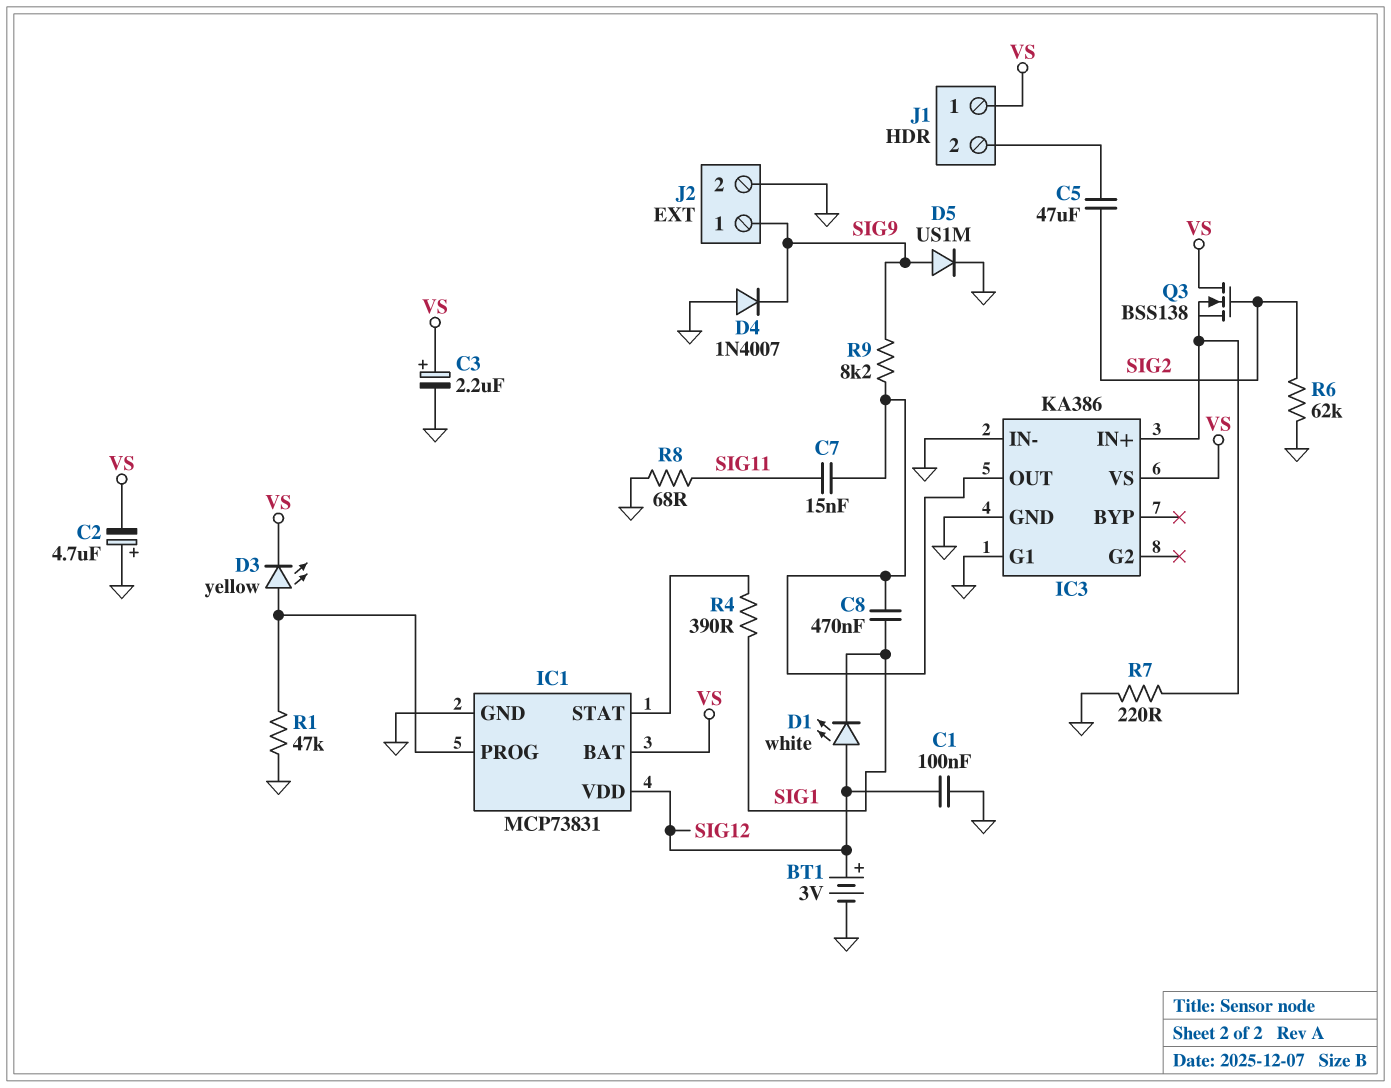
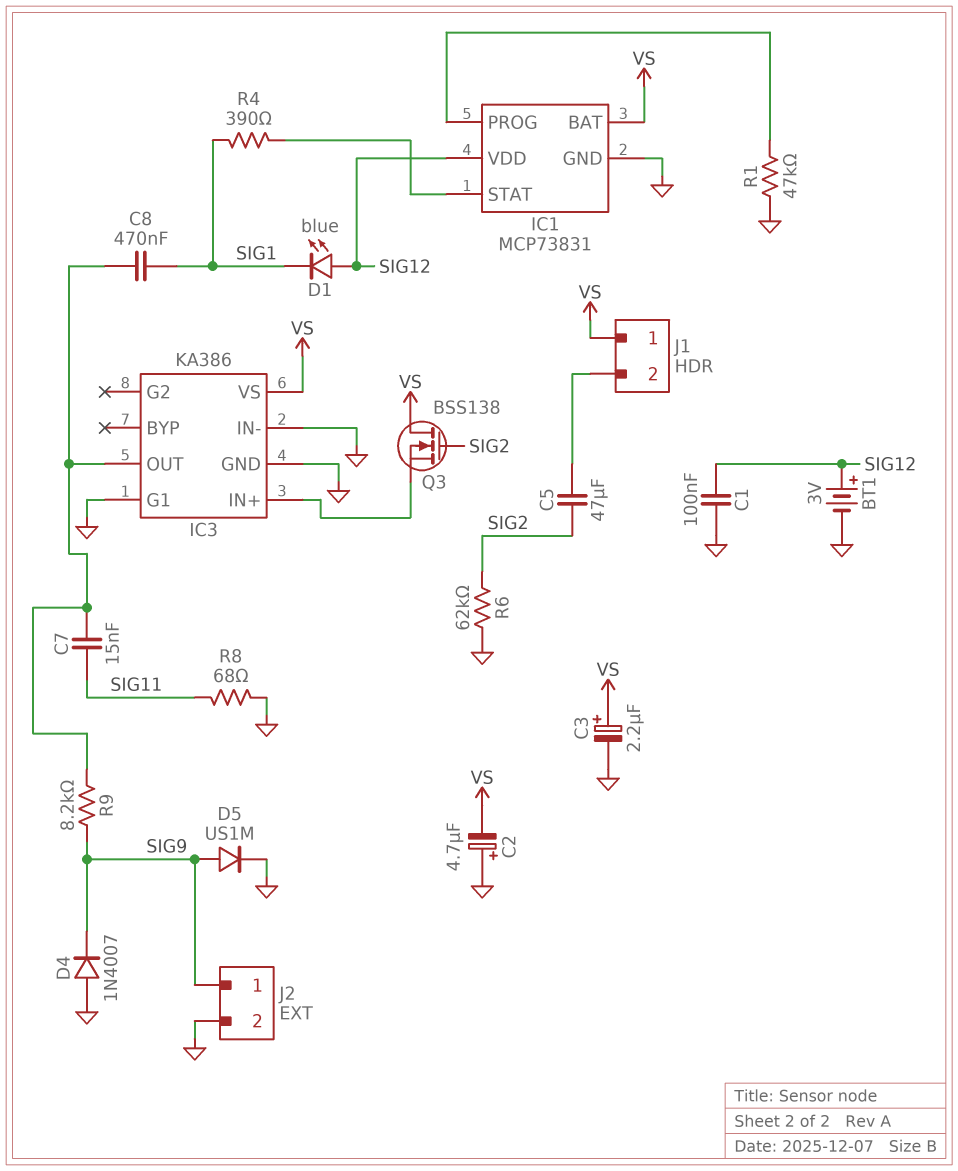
D1: LED white (A SIG12, K SIG1) -> LED blue (A SIG12, K SIG1)
D3: LED yellow (A IC1/PROG, K VS) -> none
R7: 220 (GND, IC3/IN+) -> none

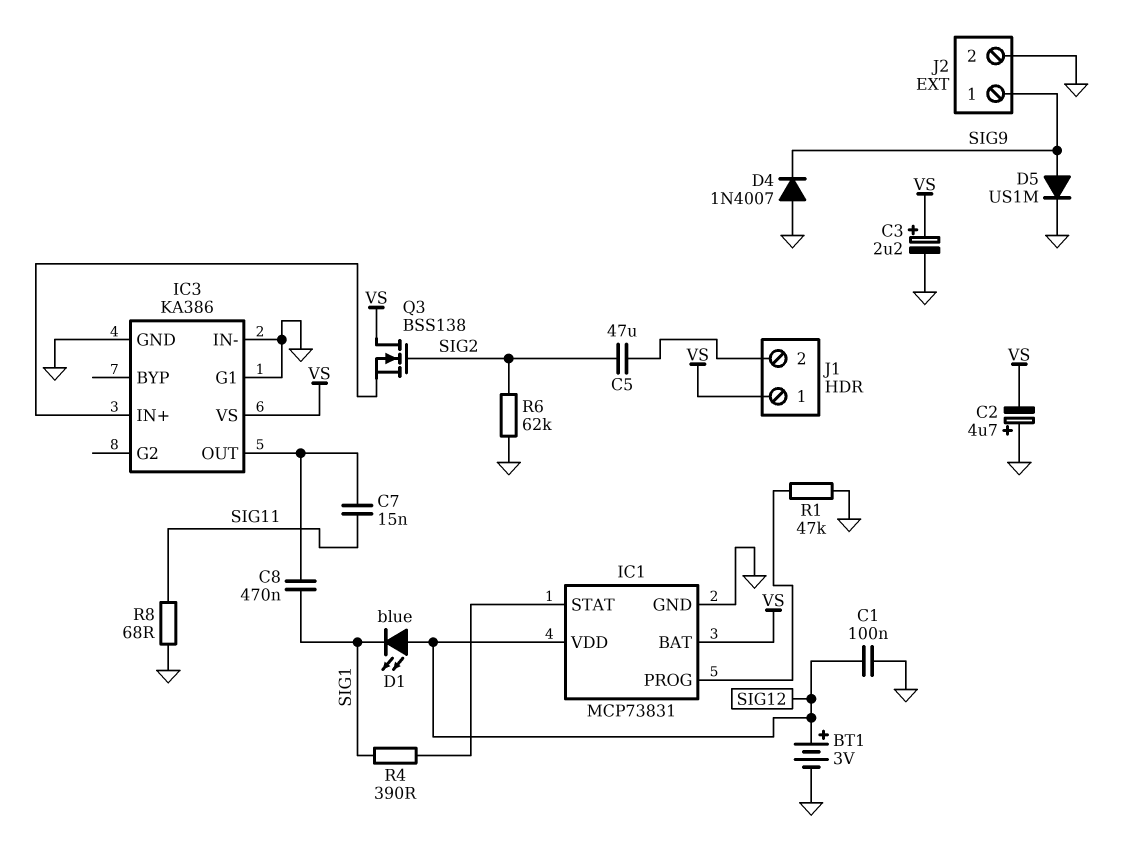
R9: 8.2k (IC3/OUT, SIG9) -> none

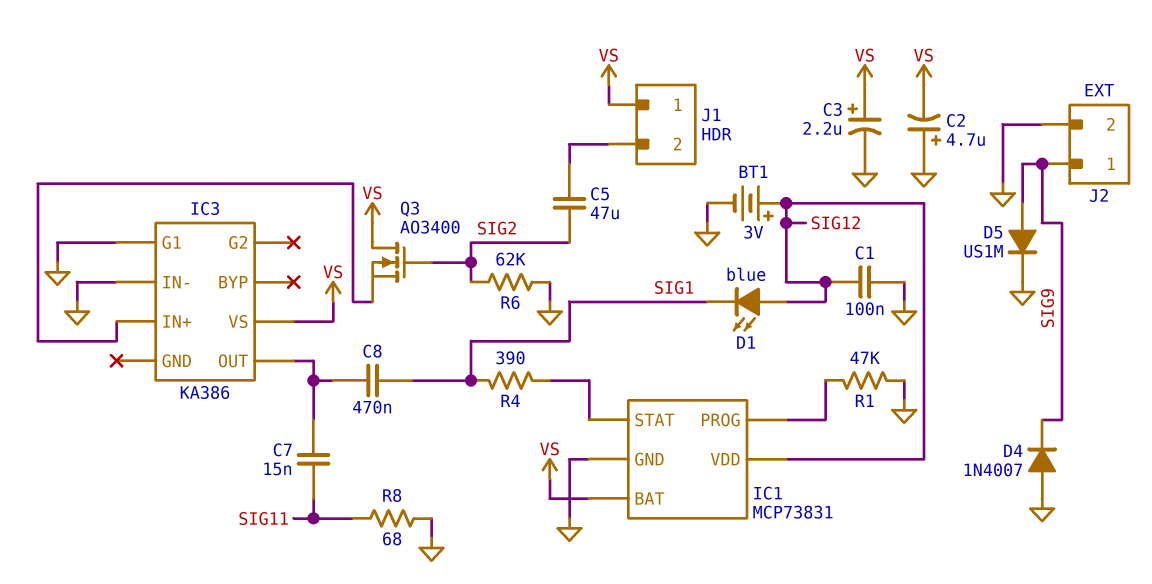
IC3 pin GND: GND -> none
Q3: NMOS BSS138 (G SIG2, D VS, S IC3/IN+) -> NMOS AO3400 (G SIG2, D VS, S IC3/IN+)

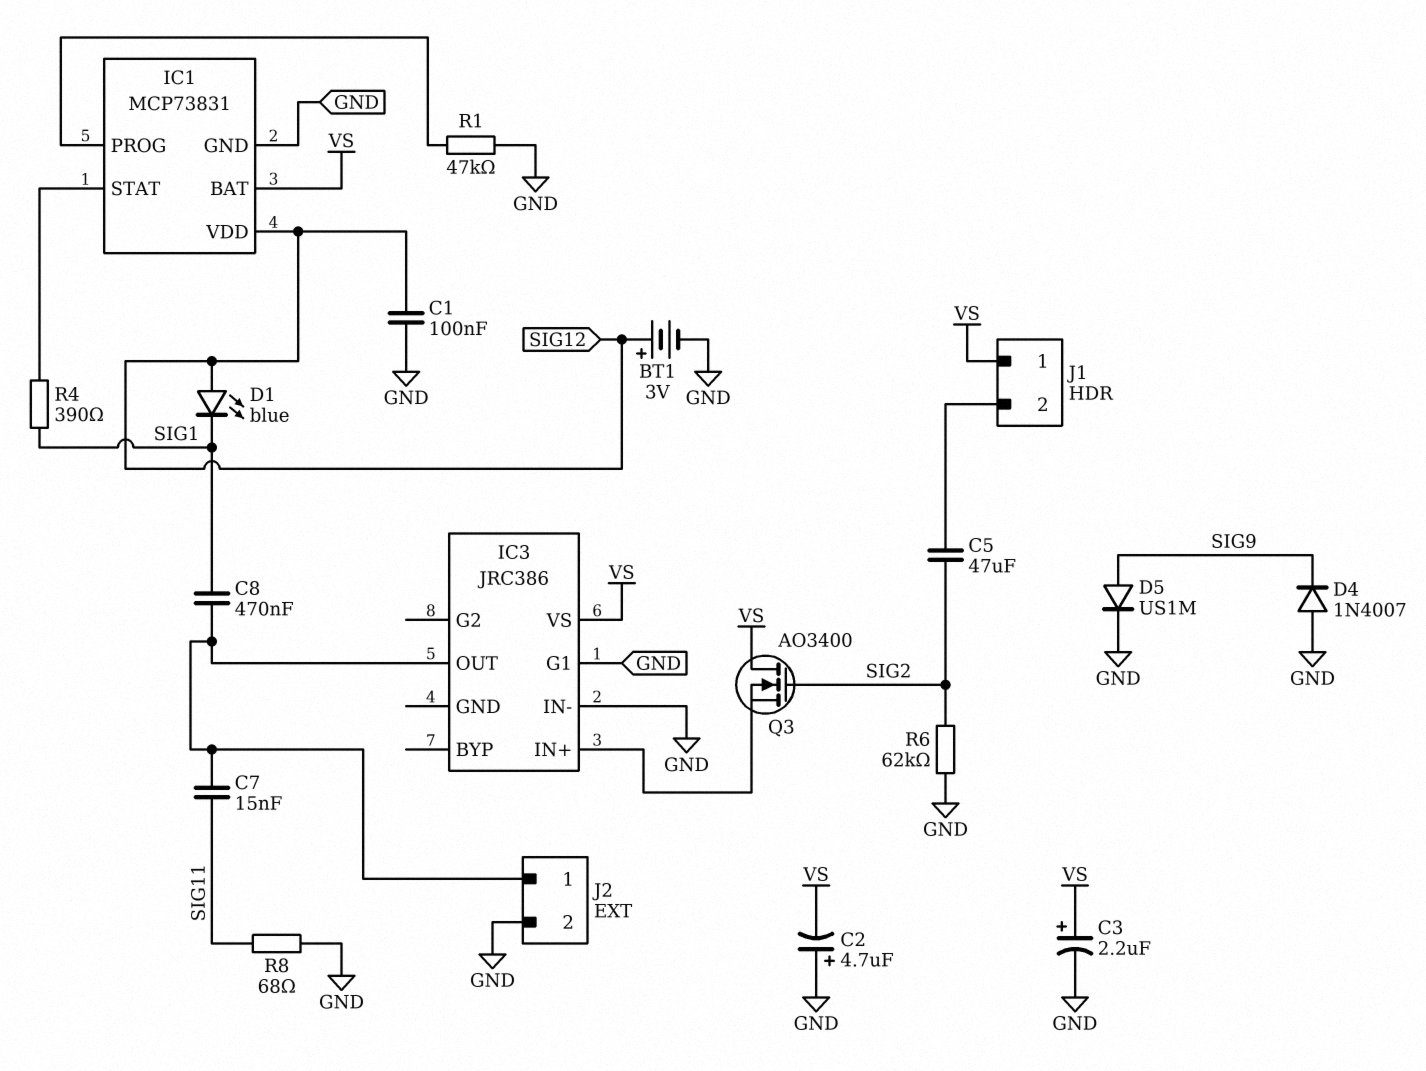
IC3: KA386 -> JRC386
J2 pin 1: SIG9 -> IC3/OUT

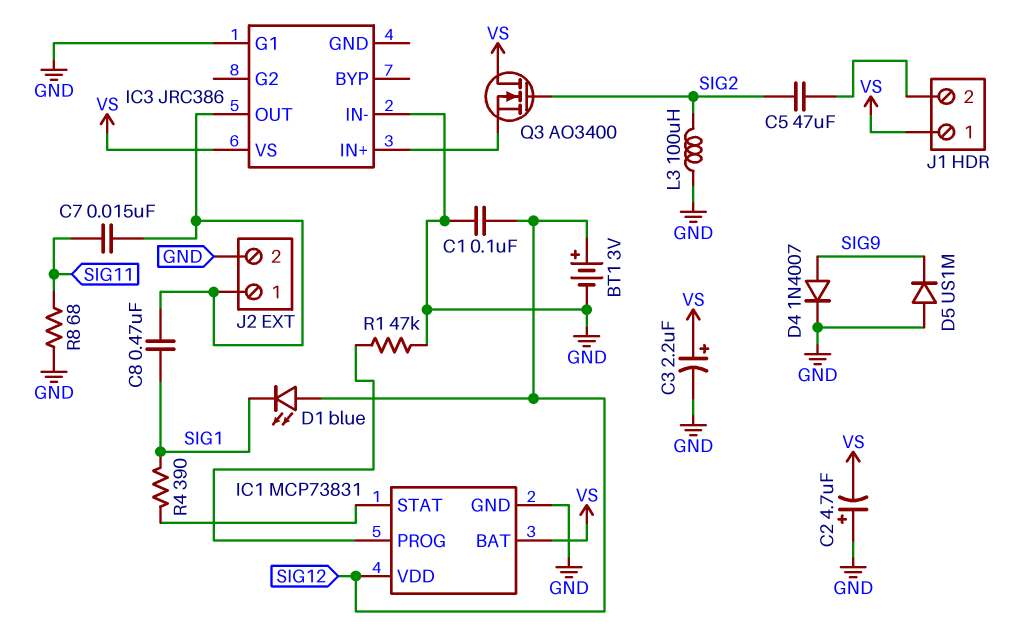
D4: diode 1N4007 (A GND, K SIG9) -> diode 1N4007 (A SIG9, K GND)
D5: diode US1M (A SIG9, K GND) -> diode US1M (A GND, K SIG9)
L3: none -> 100uH (GND, SIG2)
R6: 62k (GND, SIG2) -> none

